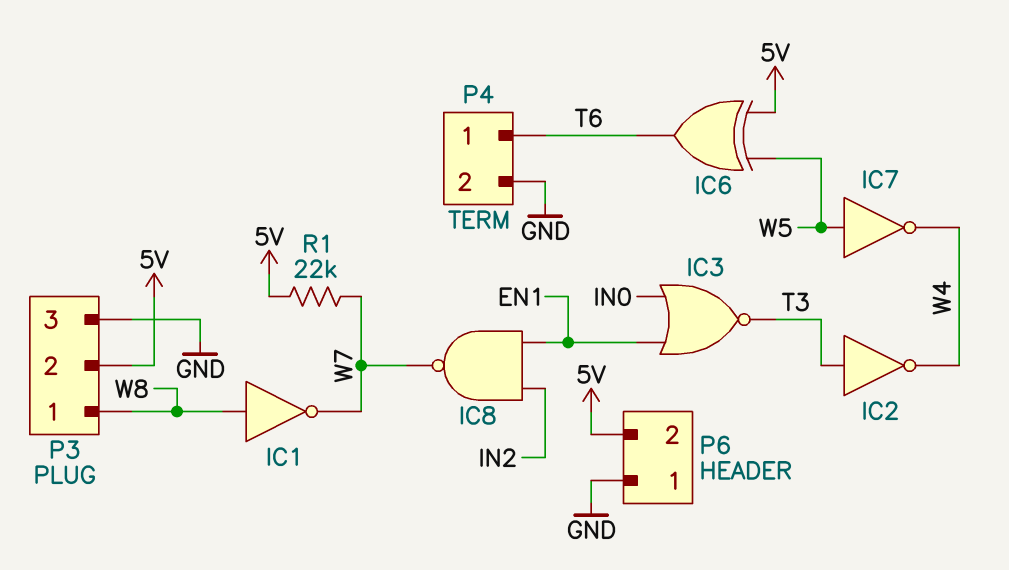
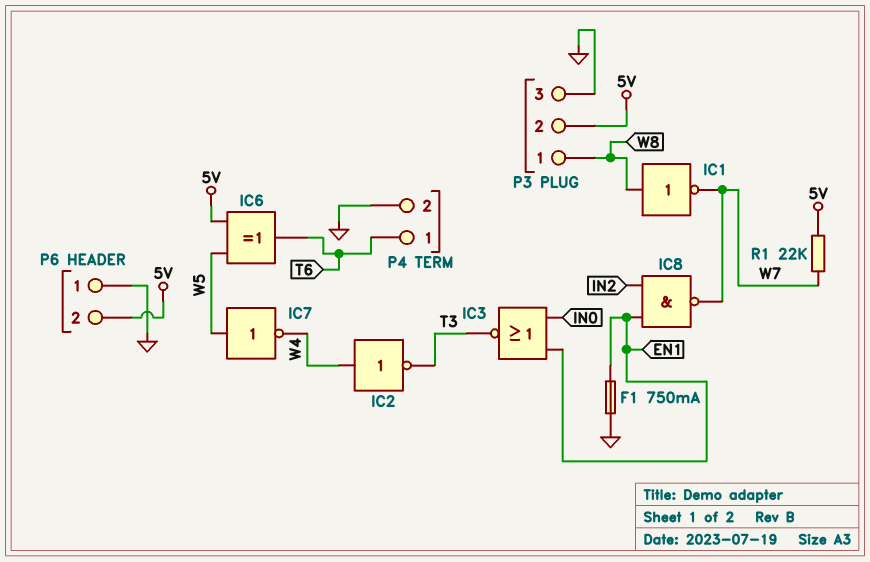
F1: none -> 750mA (EN1, GND)
IC2: NOT (in T3, out W4) -> NOT (in W4, out T3)

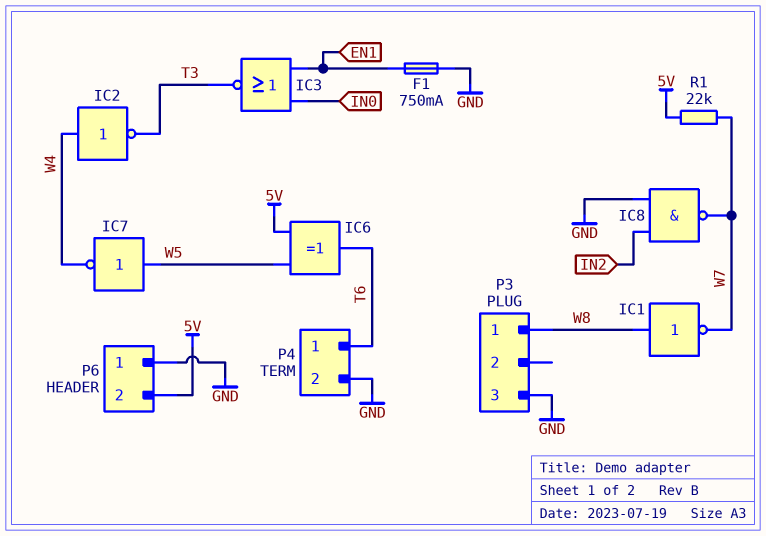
IC8: NAND (in EN1, in IN2, out W7) -> NAND (in GND, in IN2, out W7)
P3 pin 2: 5V -> none

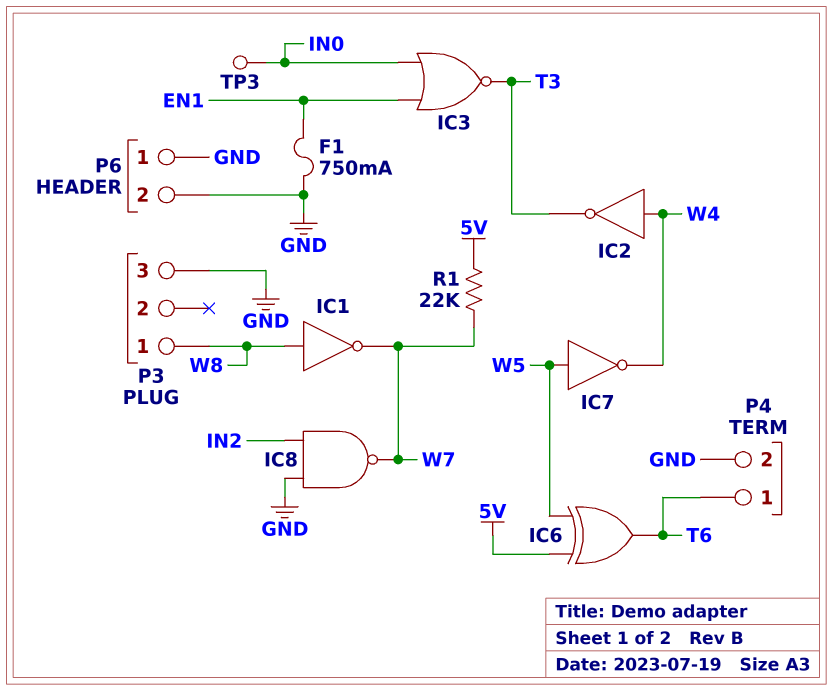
P6 pin 2: 5V -> GND
TP3: none -> test point (IN0)

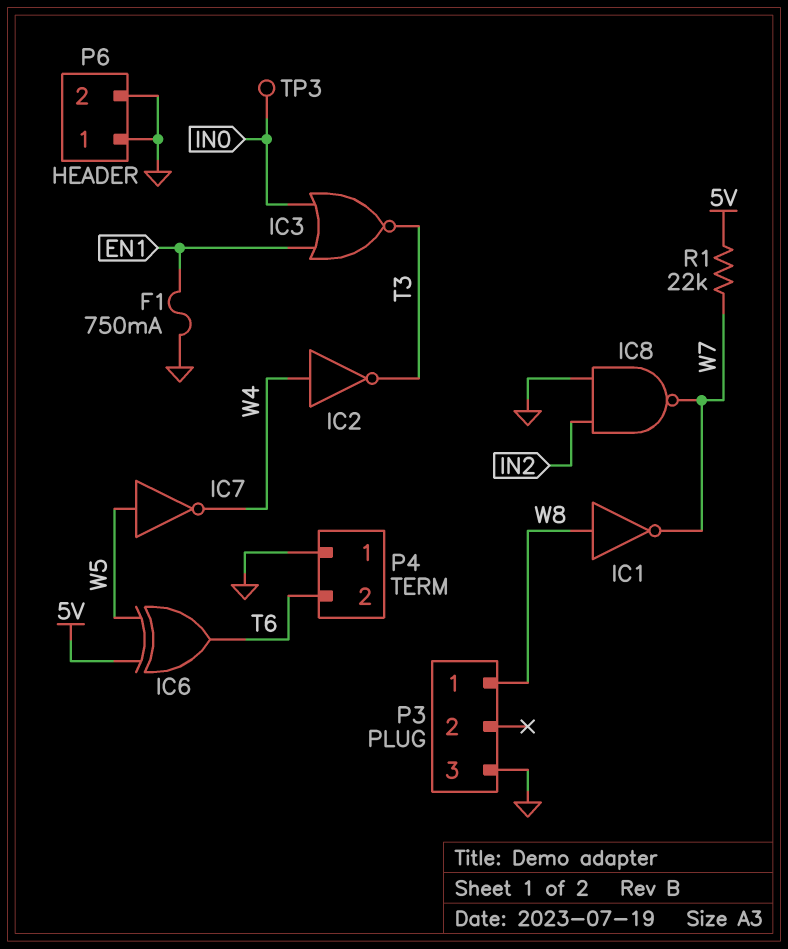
P4 pin 1: T6 -> GND
P4 pin 2: GND -> T6

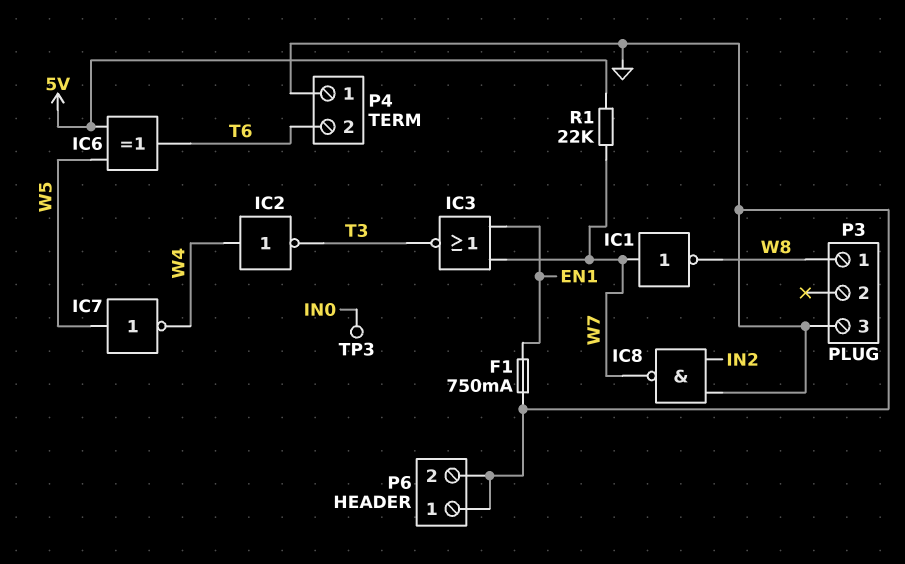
IC1: NOT (in W8, out W7) -> NOT (in W7, out W8)
IC3: NOR (in EN1, in IN0, out T3) -> NOR (in EN1, in W7, out T3)

